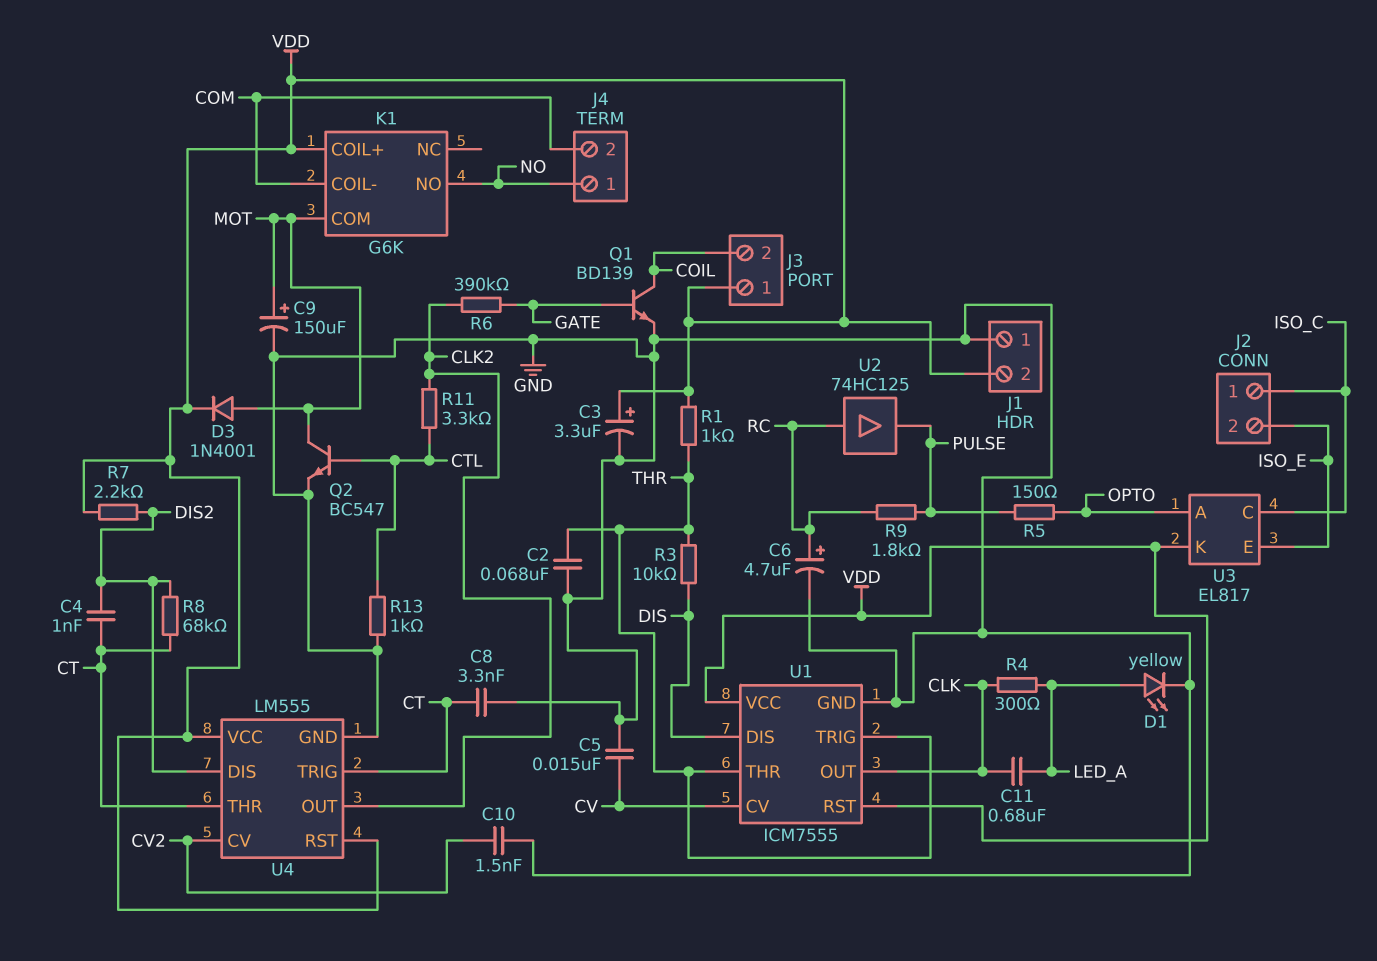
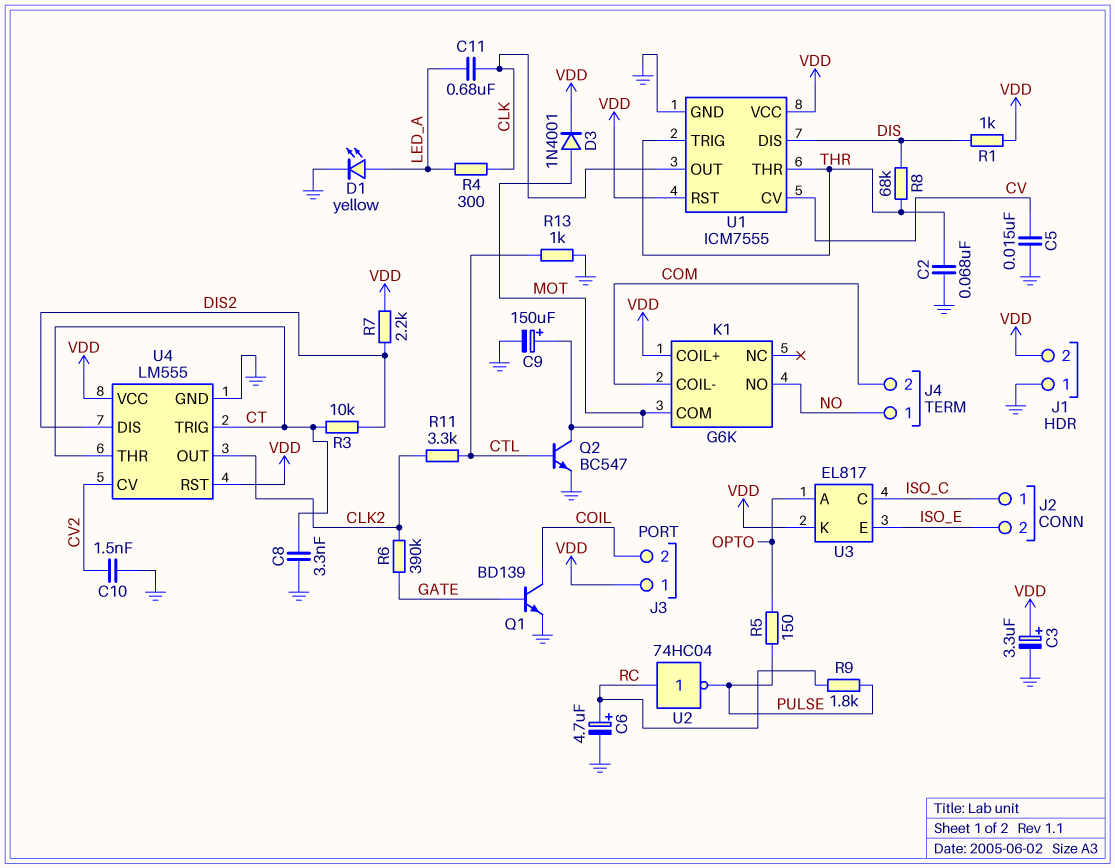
C4: 1nF (CT, DIS2) -> none
R1: 1k (THR, VDD) -> 1k (DIS, VDD)
R3: 10k (DIS, THR) -> 10k (CT, DIS2)
R8: 68k (CT, DIS2) -> 68k (DIS, THR)
U2: buffer 74HC125 (in RC, out PULSE) -> NOT 74HC04 (in RC, out PULSE)

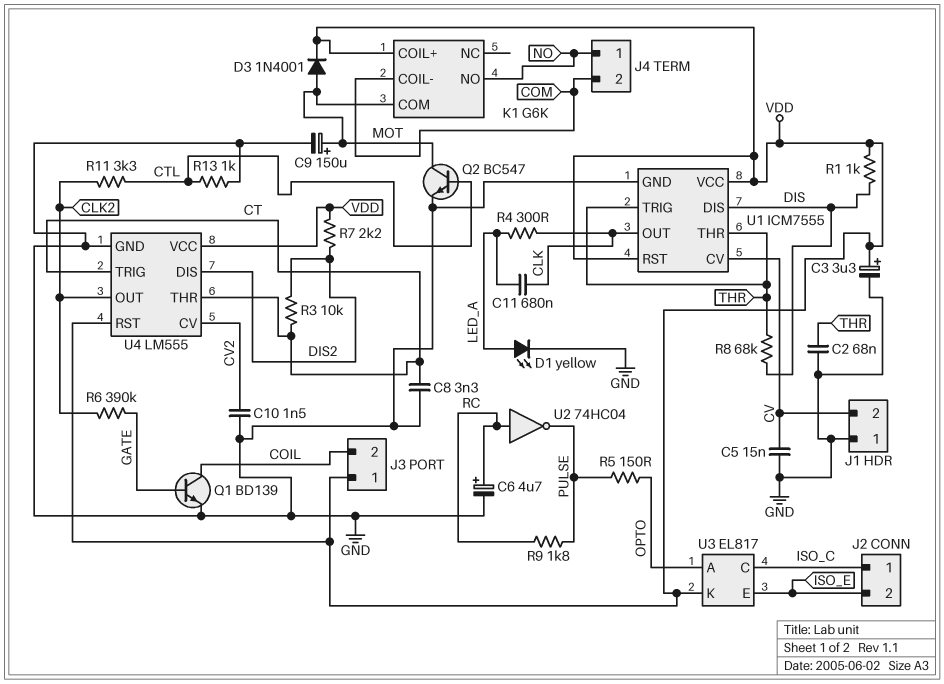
J1 pin 2: VDD -> CV

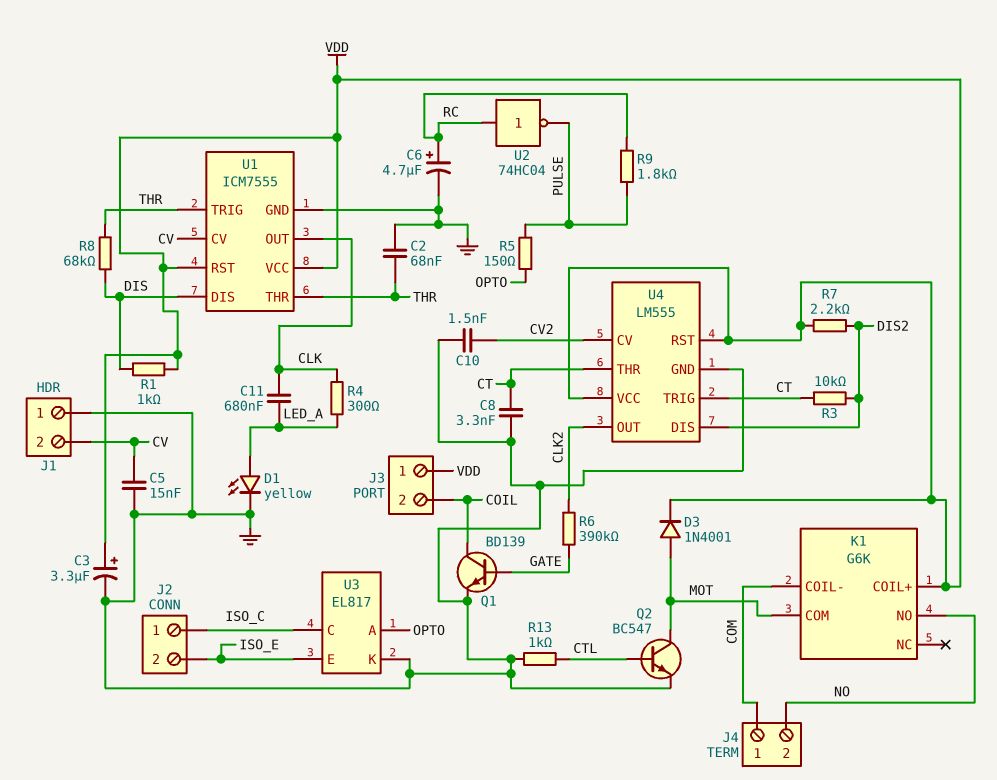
C9: 150uF (plus MOT, minus GND) -> none
J4 pin 1: NO -> COM
J4 pin 2: COM -> NO
R11: 3.3k (CLK2, CTL) -> none
U3 pin K: VDD -> GND

